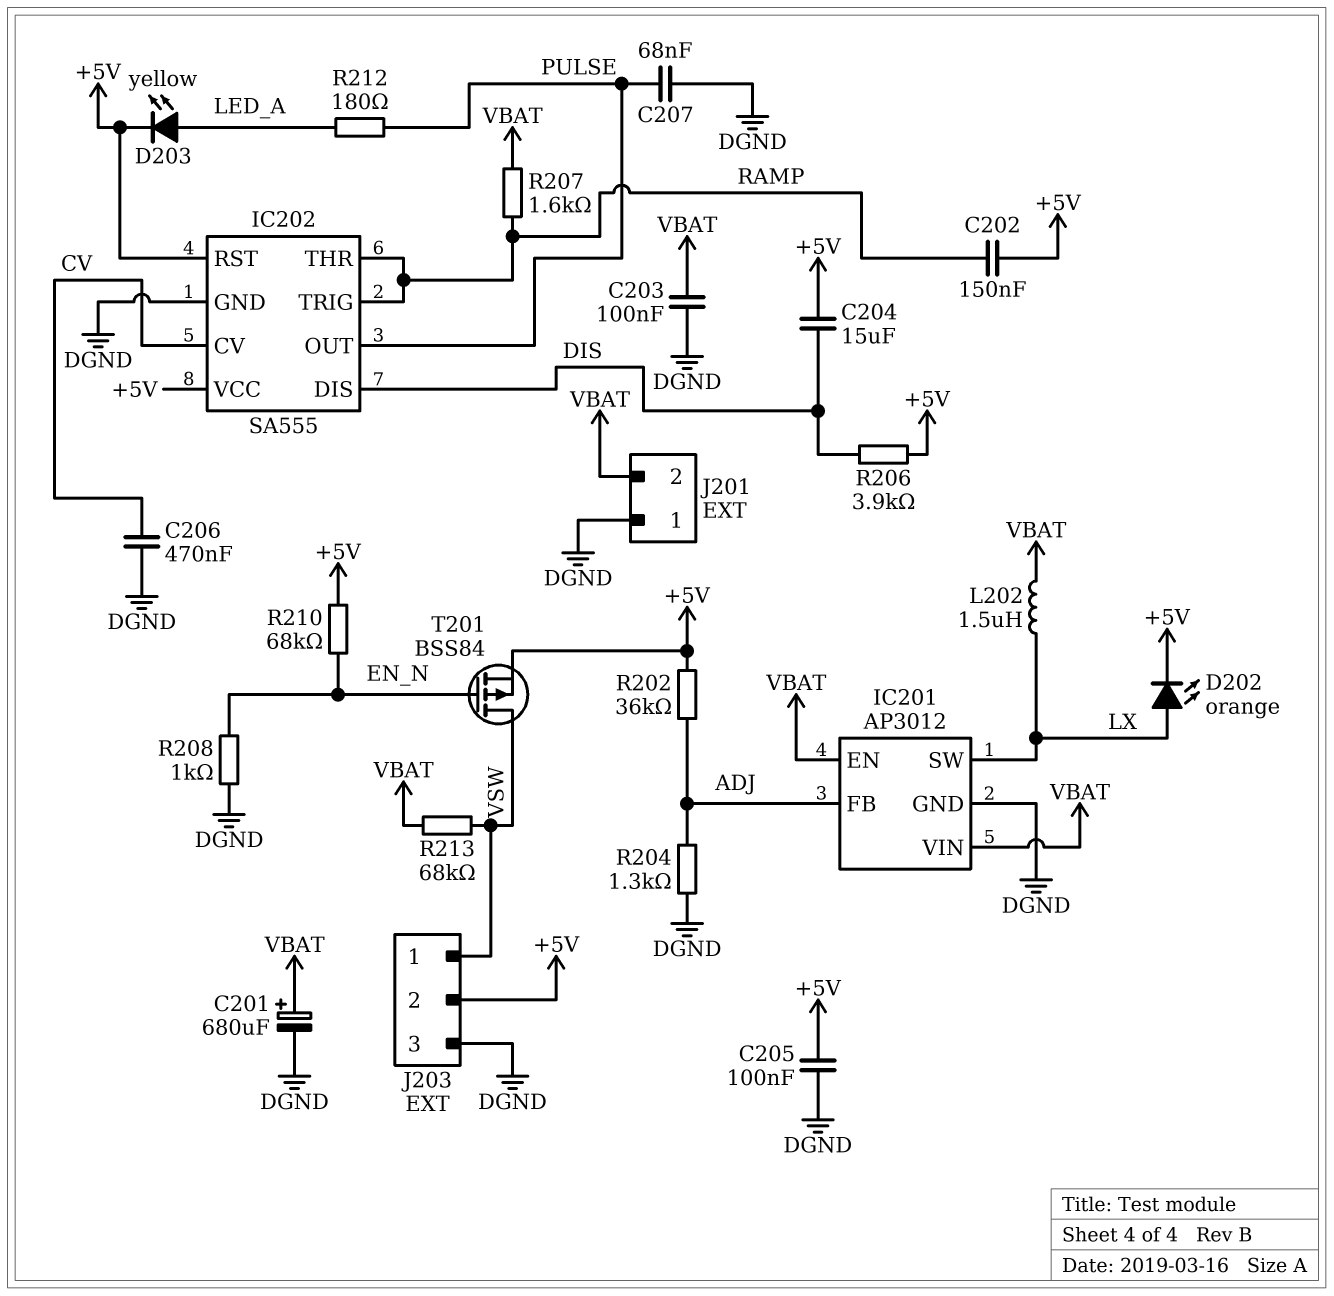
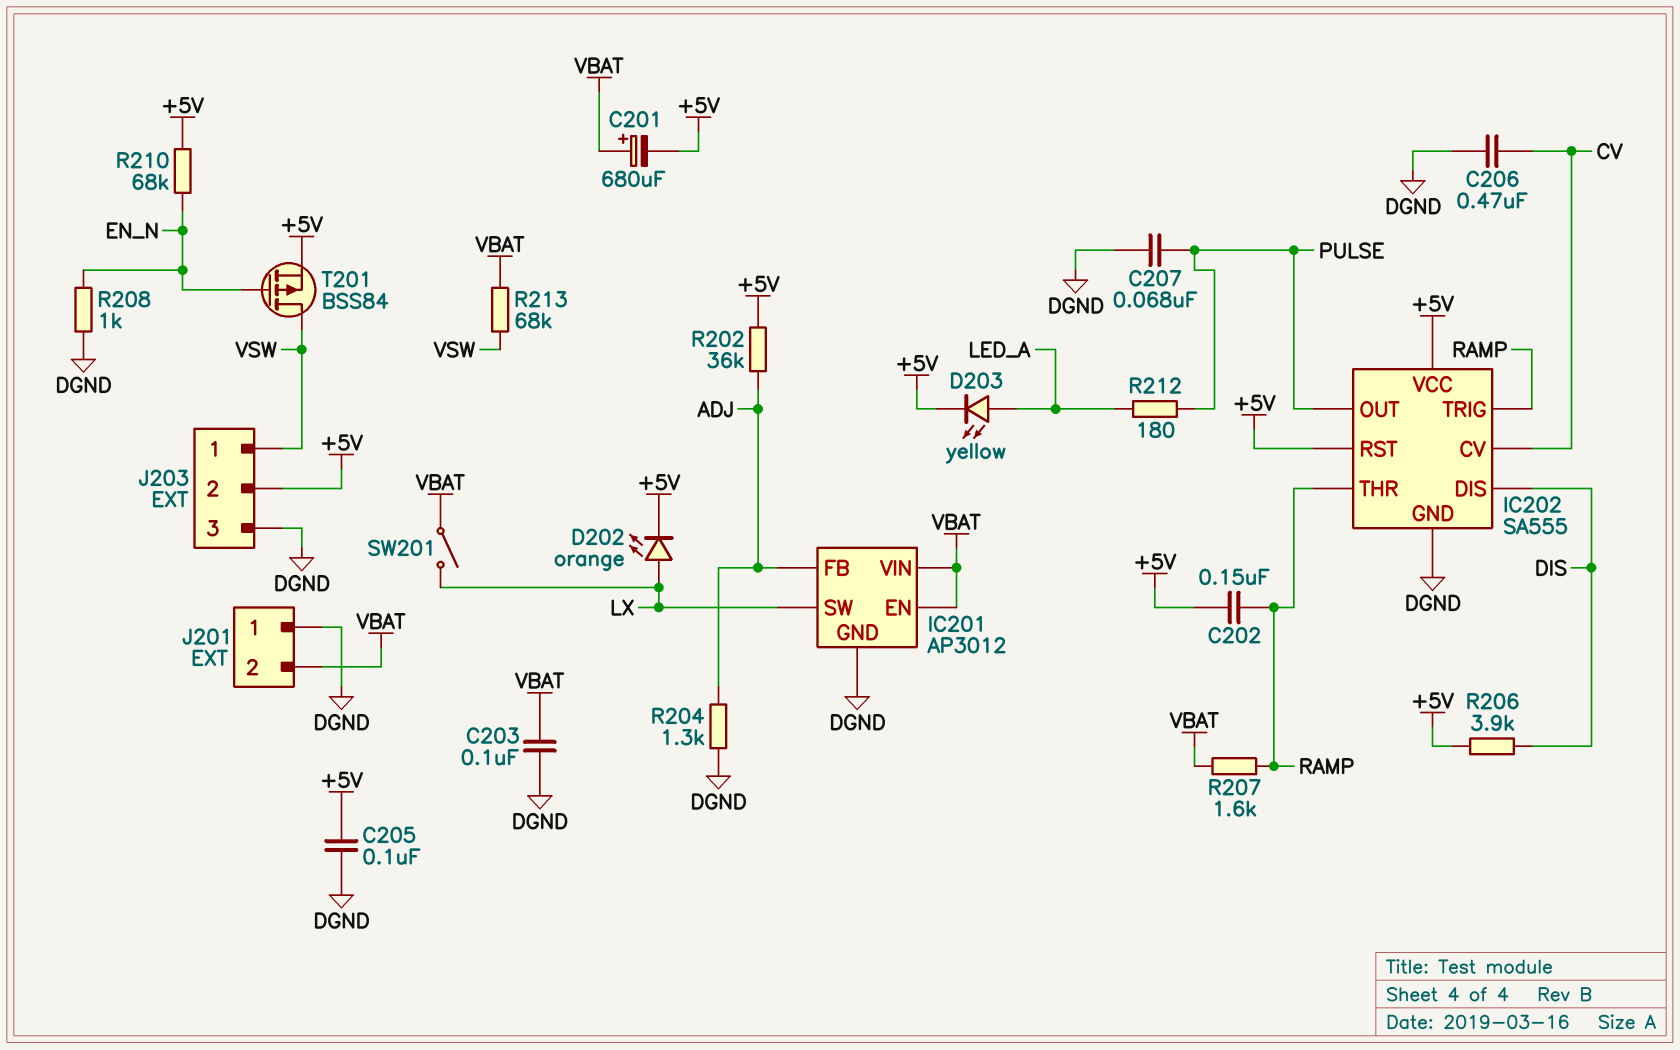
C201: 680uF (plus VBAT, minus DGND) -> 680uF (plus VBAT, minus +5V)
C204: 15uF (+5V, DIS) -> none
L202: 1.5uH (LX, VBAT) -> none
SW201: none -> switch (LX, VBAT)

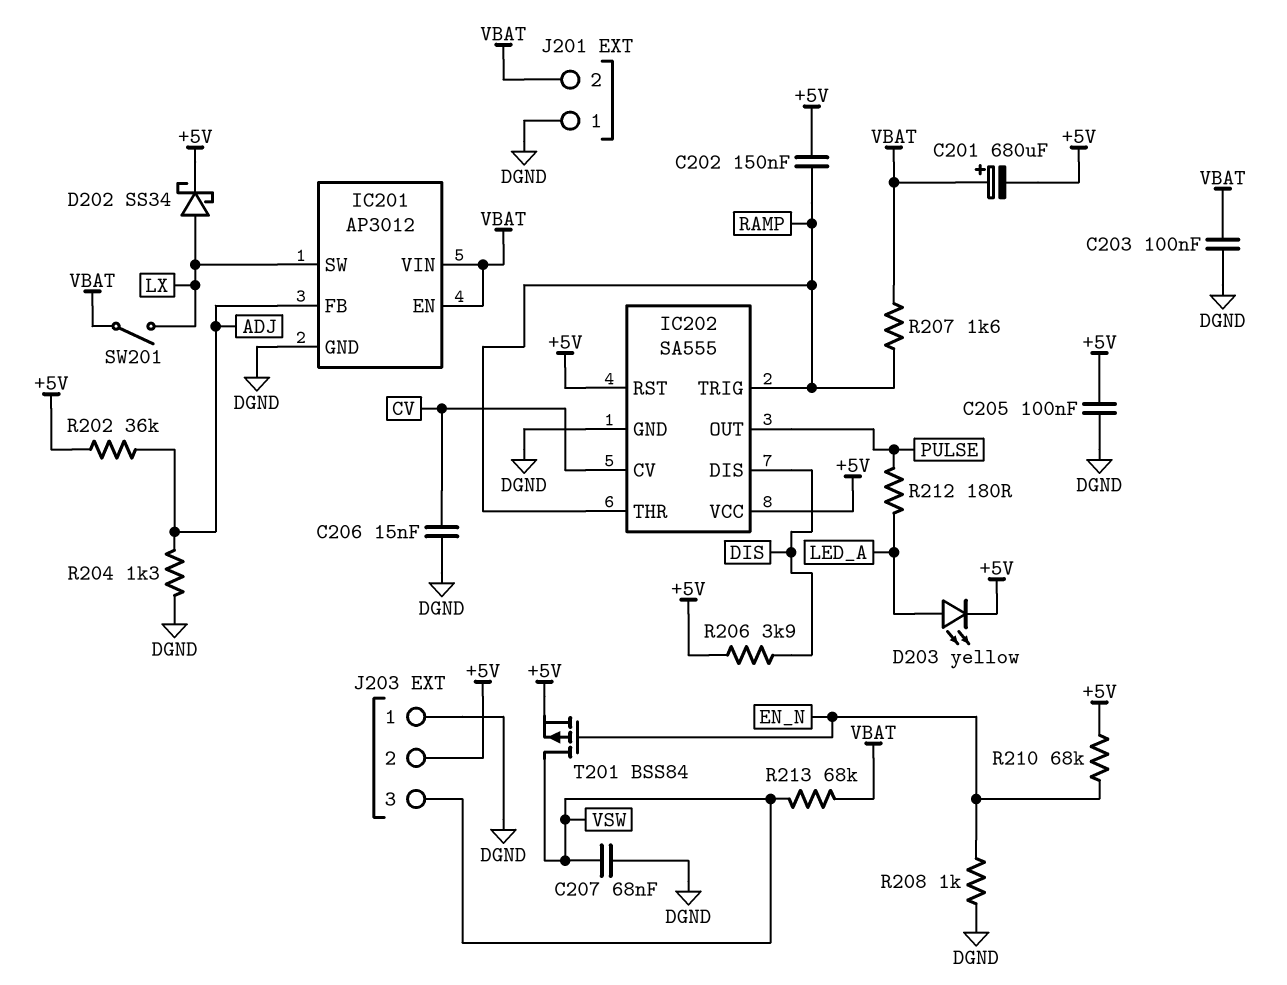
C206: 470nF (CV, DGND) -> 15nF (CV, DGND)
C207: 68nF (DGND, PULSE) -> 68nF (DGND, VSW)
D202: LED orange (A LX, K +5V) -> schottky SS34 (A LX, K +5V)
J203 pin 1: VSW -> DGND
J203 pin 3: DGND -> VSW

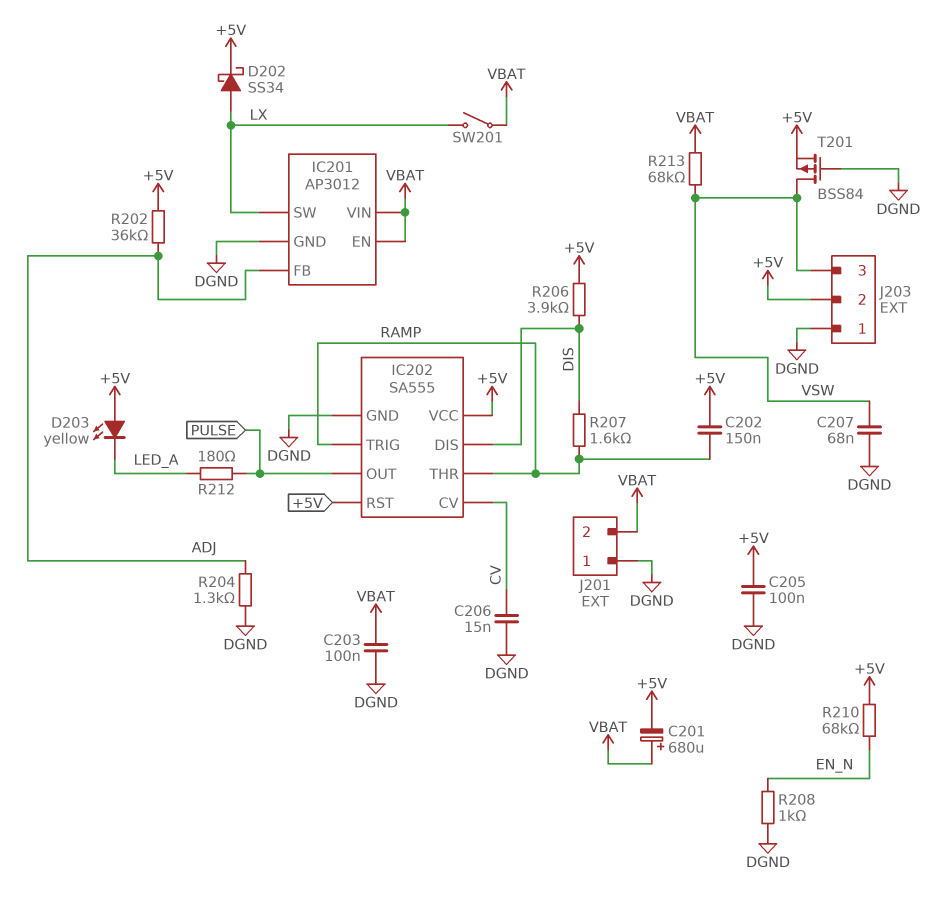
D203: LED yellow (A LED_A, K +5V) -> LED yellow (A +5V, K LED_A)
R207: 1.6k (RAMP, VBAT) -> 1.6k (DIS, RAMP)
T201: PMOS BSS84 (G EN_N, D VSW, S +5V) -> PMOS BSS84 (G DGND, D VSW, S +5V)

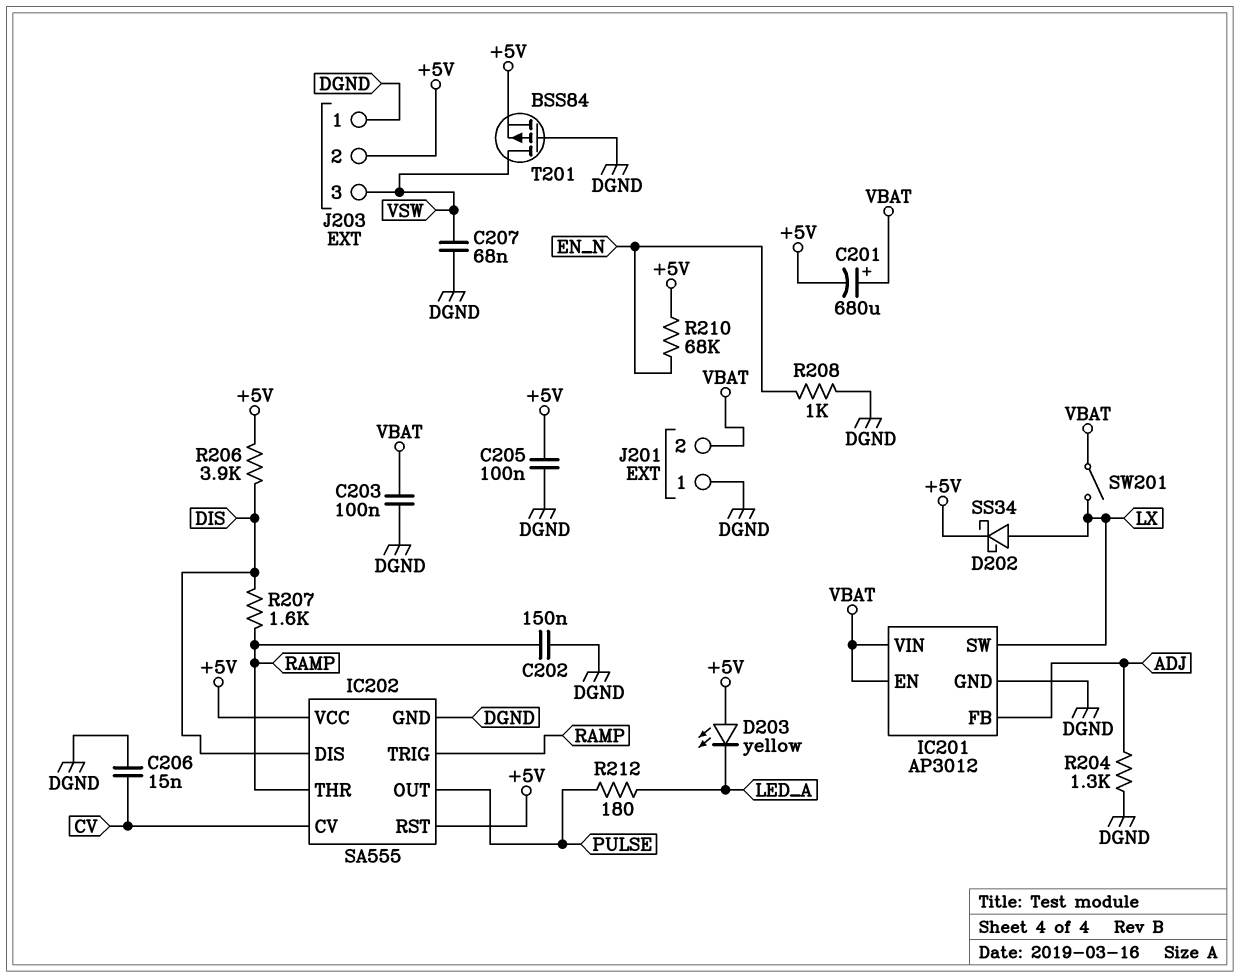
C202: 150nF (+5V, RAMP) -> 150nF (DGND, RAMP)
R202: 36k (+5V, ADJ) -> none
R213: 68k (VBAT, VSW) -> none

